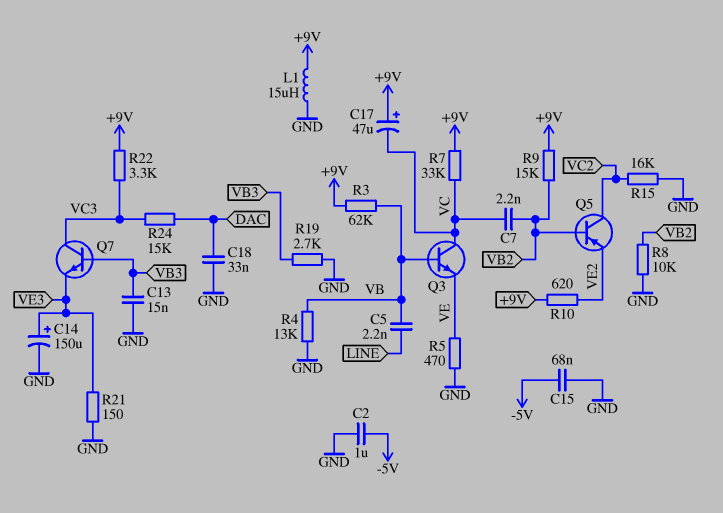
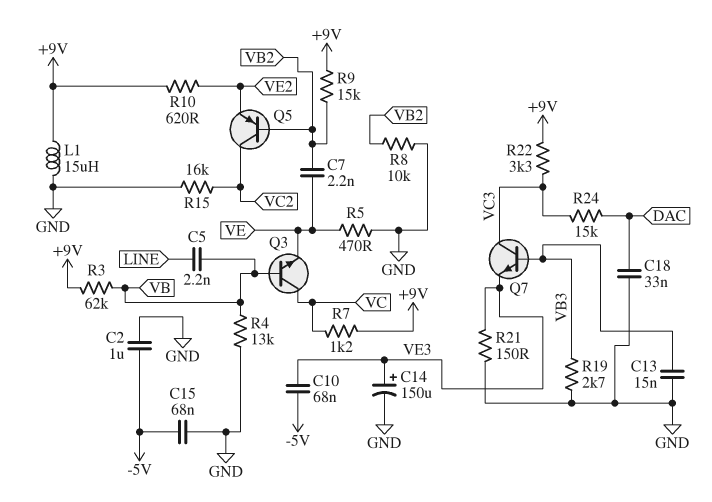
C7: 2.2nF (VB2, VC) -> 2.2nF (VB2, VE)
C10: none -> 68nF (-5V, VE3)
C17: 47uF (plus +9V, minus VC) -> none
R7: 33k (+9V, VC) -> 1.2k (+9V, VC)

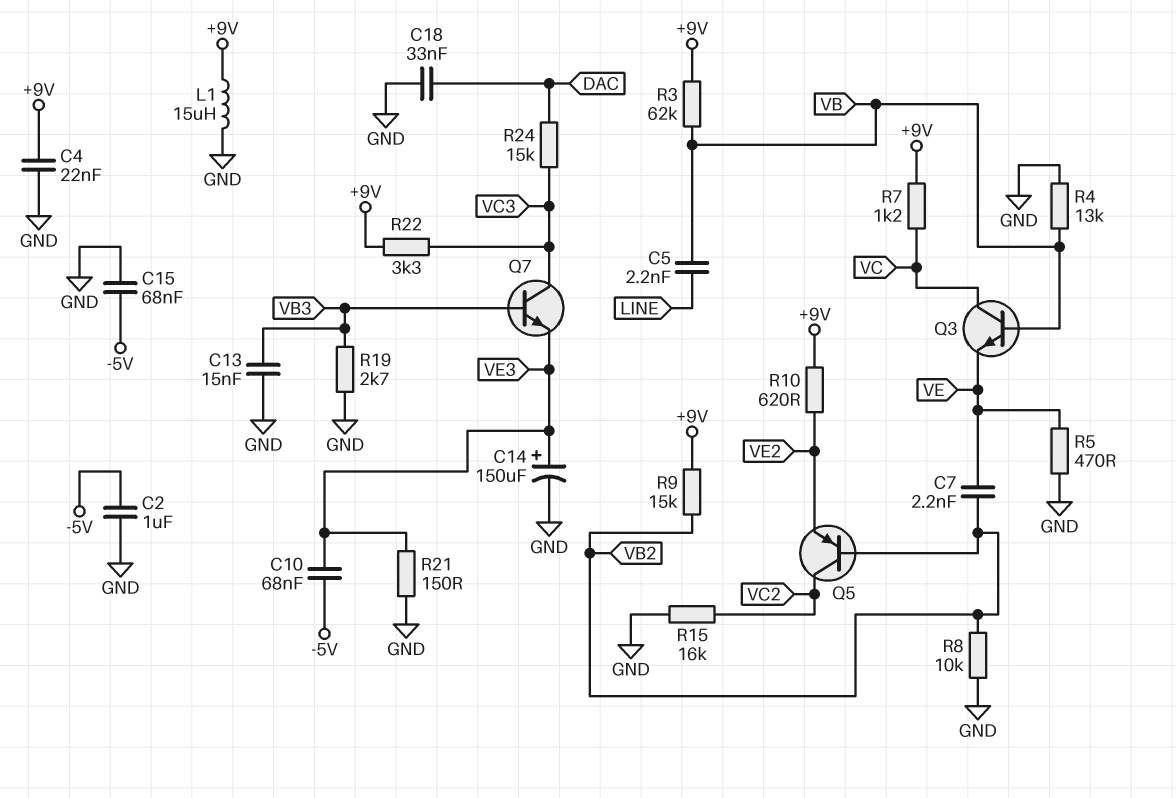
C4: none -> 22nF (+9V, GND)

